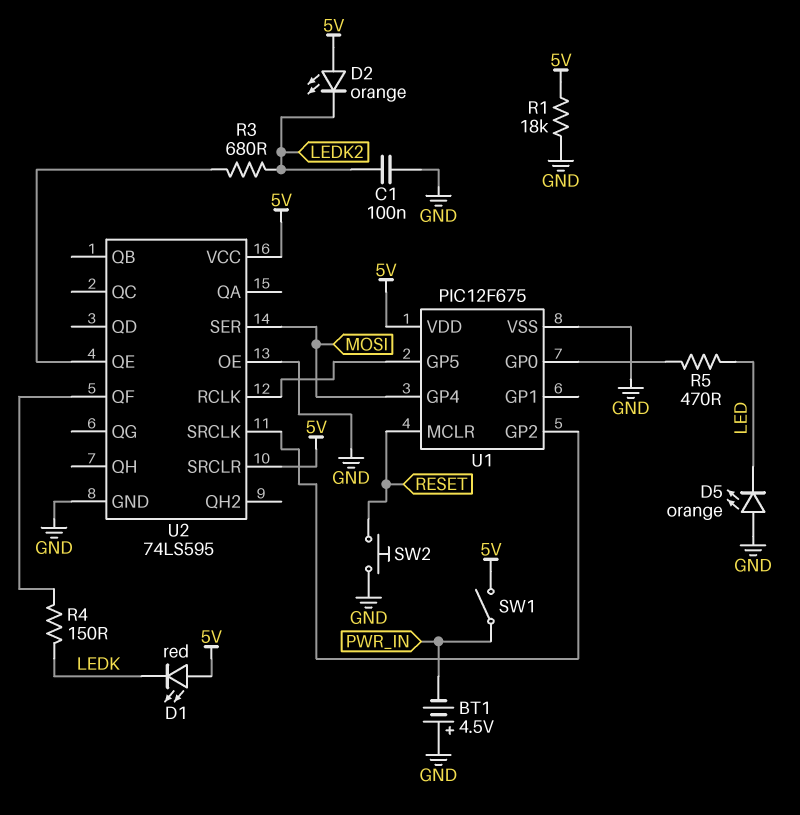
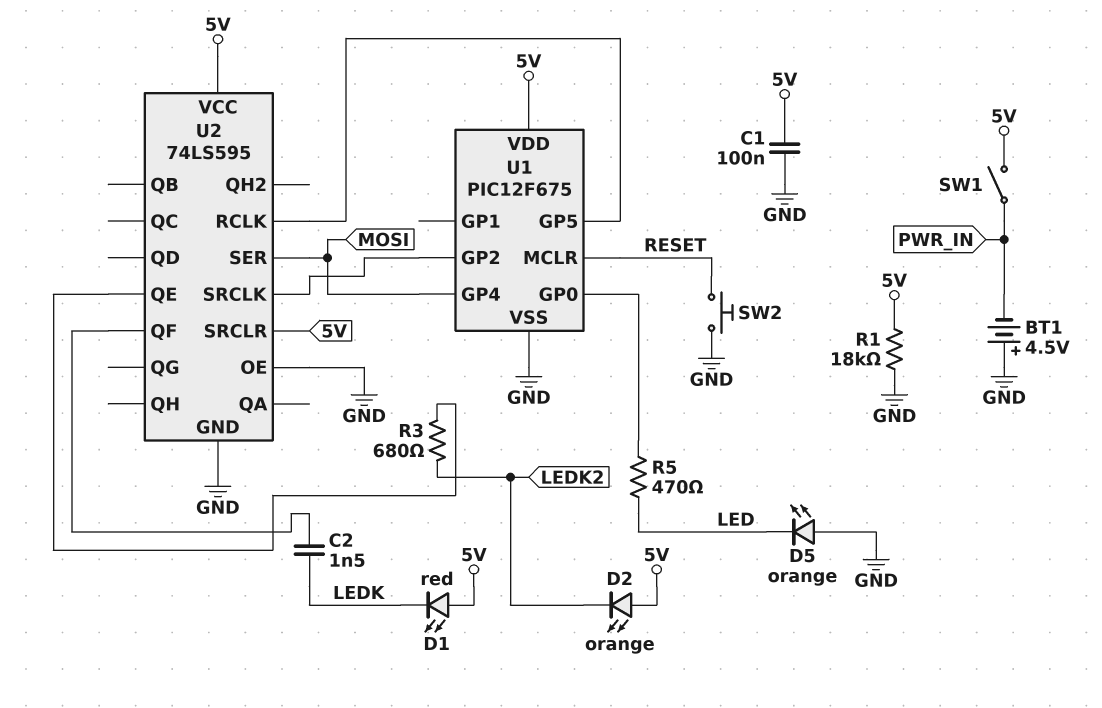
C1: 100nF (GND, LEDK2) -> 100nF (5V, GND)
C2: none -> 1.5nF (LEDK, U2/QF)
R4: 150 (LEDK, U2/QF) -> none

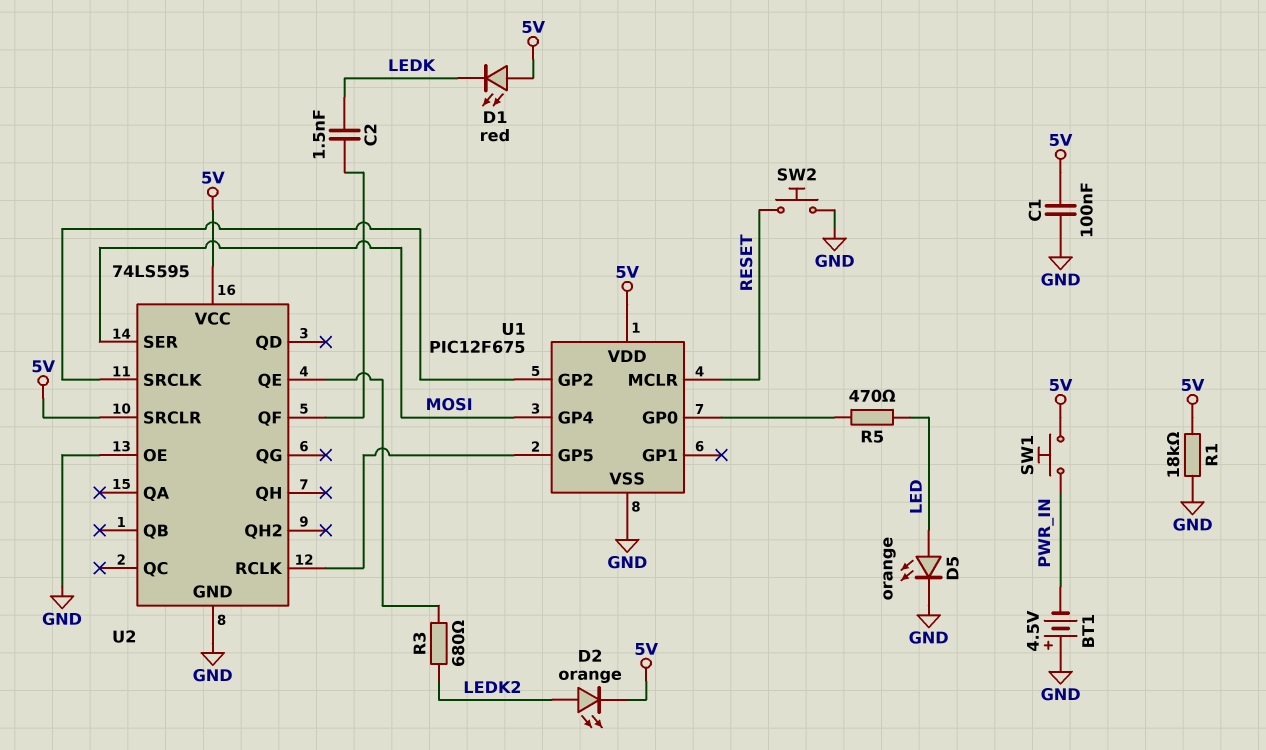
D2: LED orange (A 5V, K LEDK2) -> LED orange (A LEDK2, K 5V)
D5: LED orange (A GND, K LED) -> LED orange (A LED, K GND)
SW1: switch (5V, PWR_IN) -> button (5V, PWR_IN)

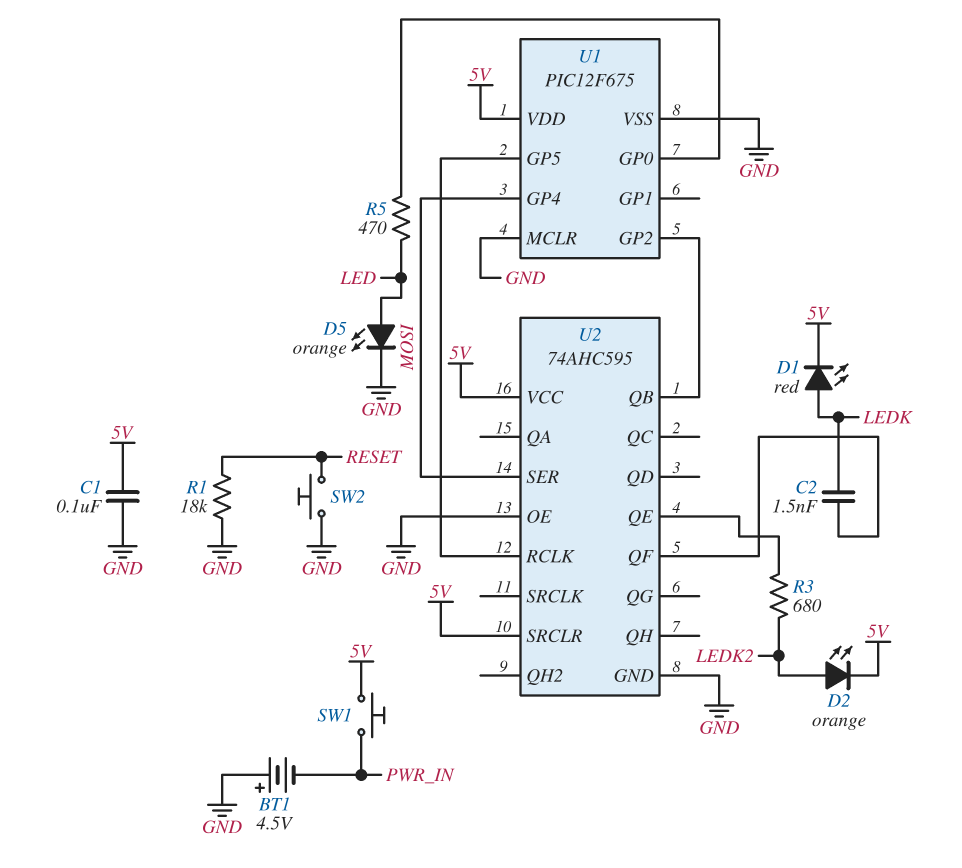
D1: LED red (A 5V, K LEDK) -> LED red (A LEDK, K 5V)
R1: 18k (5V, GND) -> 18k (GND, RESET)
U1 pin MCLR: RESET -> GND
U2: 74LS595 -> 74AHC595
U2 pin QB: none -> U1/GP2
U2 pin SRCLK: U1/GP2 -> none

